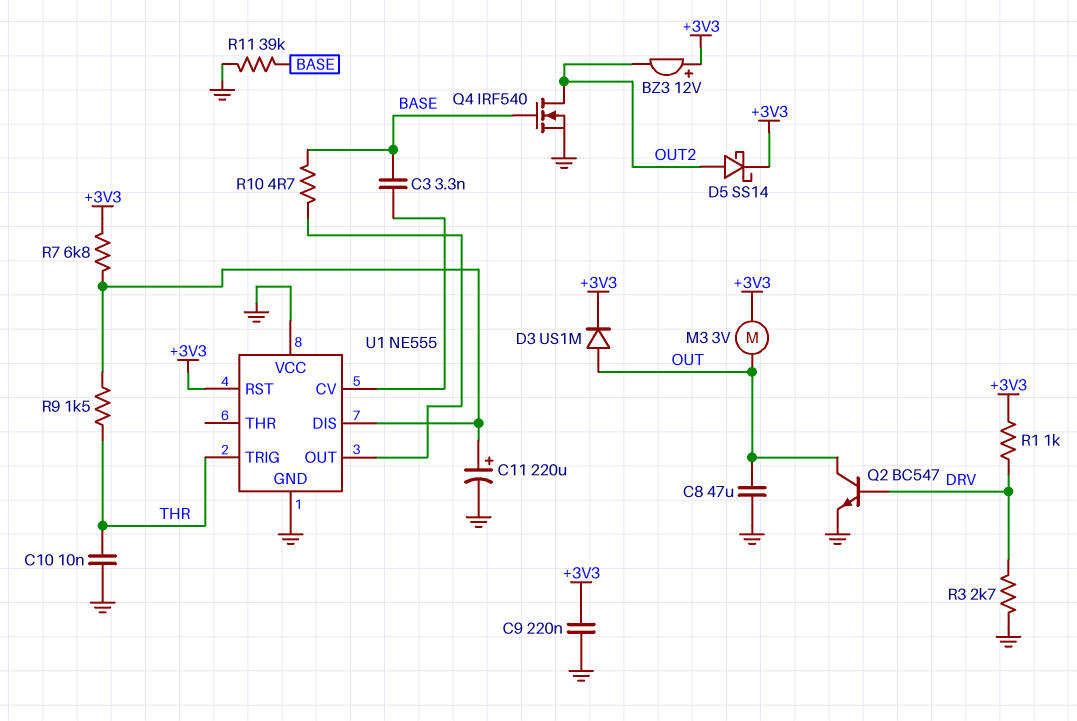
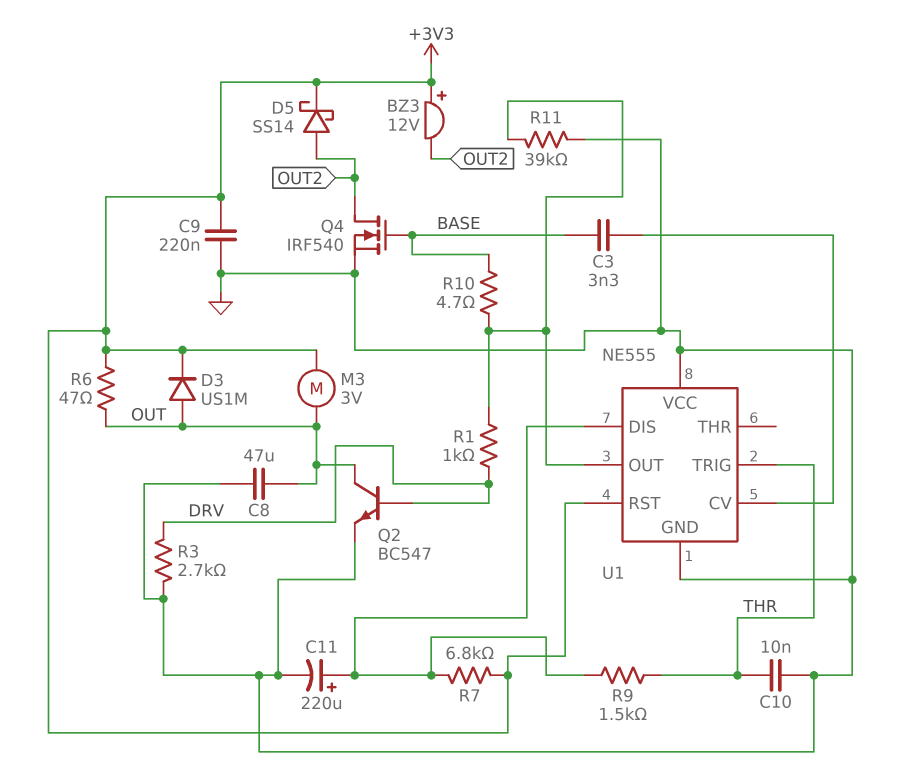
R1: 1k (+3V3, DRV) -> 1k (DRV, U1/OUT)
R6: none -> 47 (+3V3, OUT)
R11: 39k (BASE, GND) -> 39k (GND, U1/OUT)

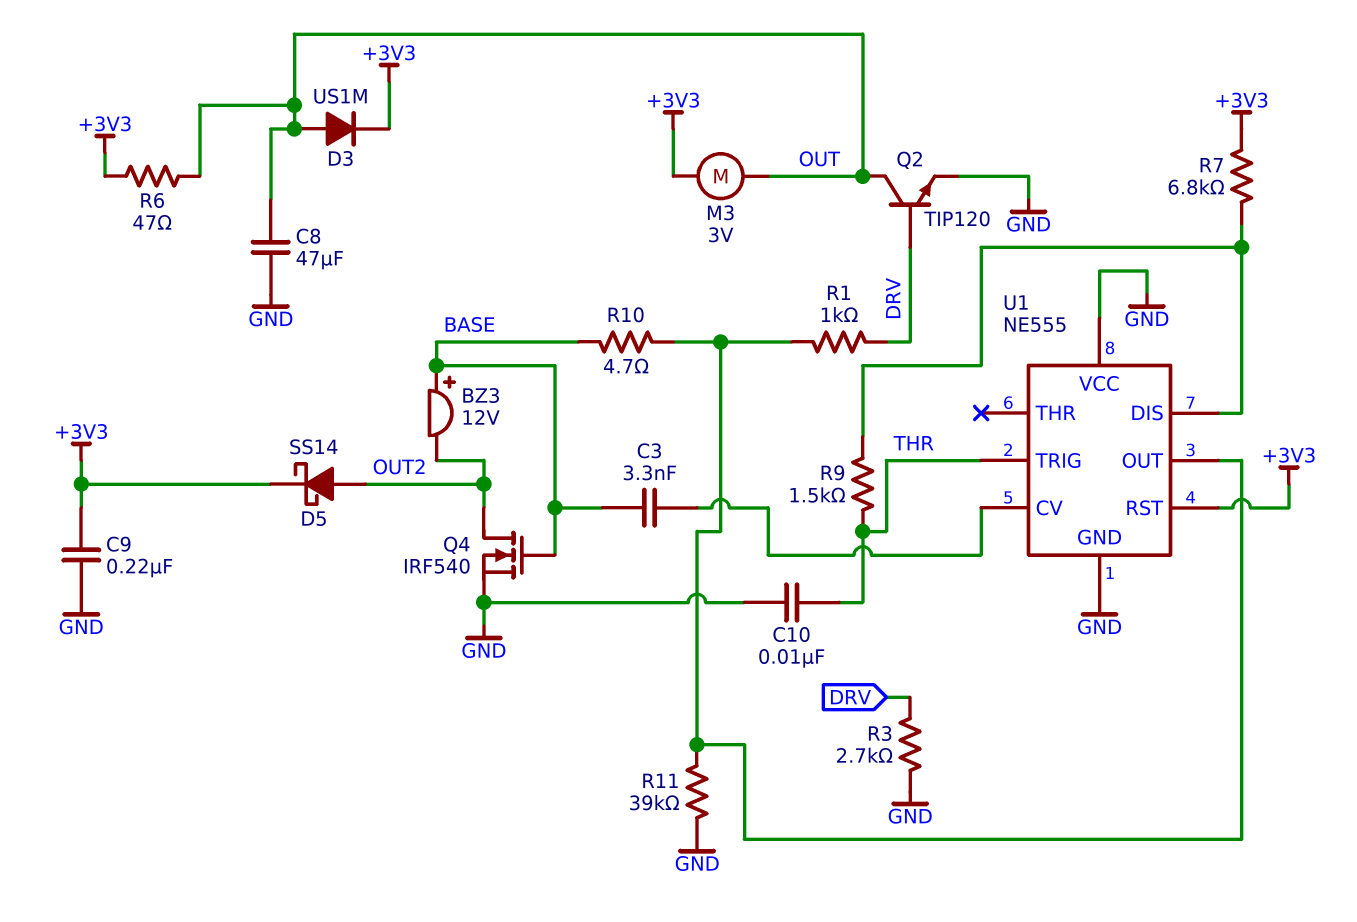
BZ3: buzzer 12V (plus +3V3, minus OUT2) -> buzzer 12V (plus BASE, minus OUT2)
C11: 220uF (plus U1/DIS, minus GND) -> none
Q2: NPN BC547 (B DRV, C OUT, E GND) -> NPN TIP120 (B DRV, C OUT, E GND)

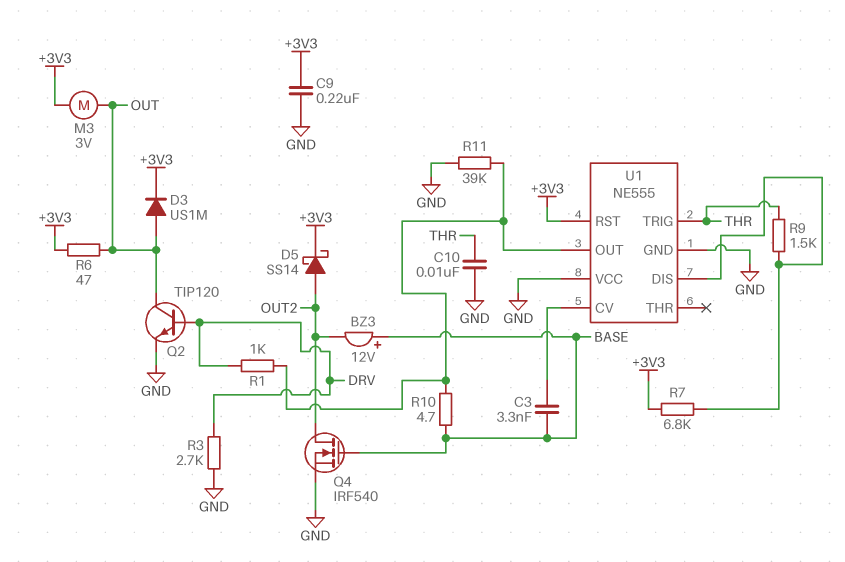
C8: 47uF (GND, OUT) -> none

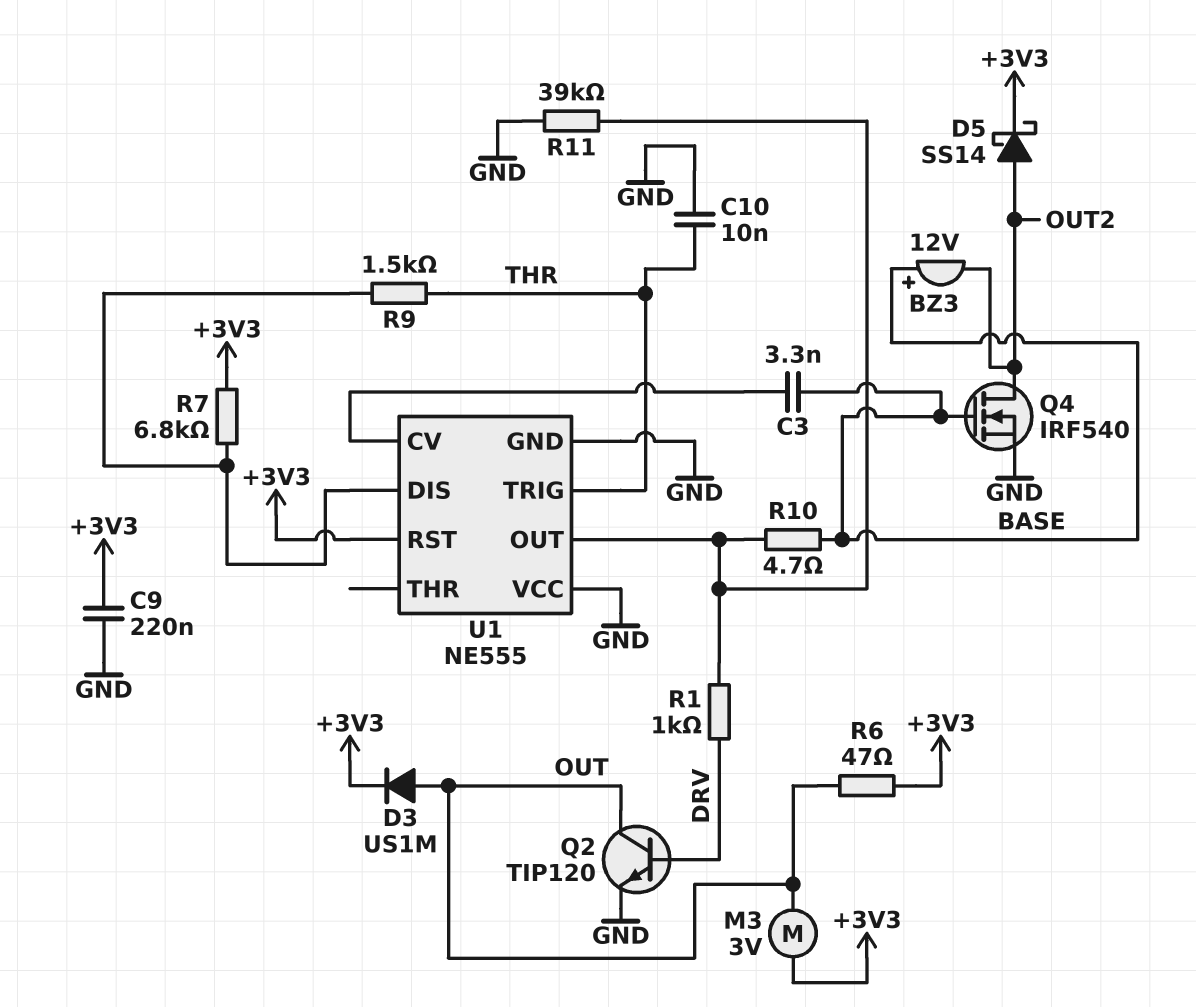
R3: 2.7k (DRV, GND) -> none

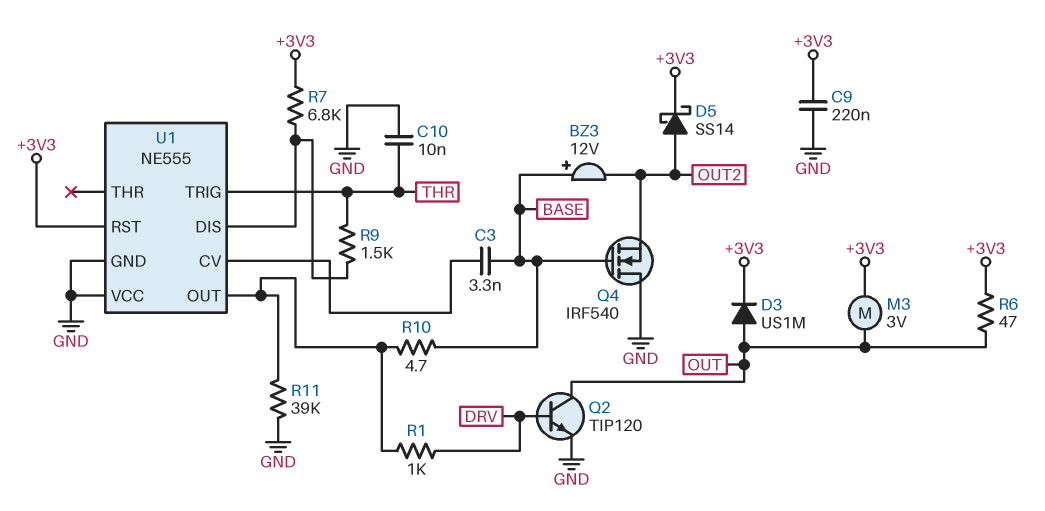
Q4: NMOS IRF540 (G BASE, D OUT2, S GND) -> NMOS IRF540 (G BASE, D GND, S OUT2)

